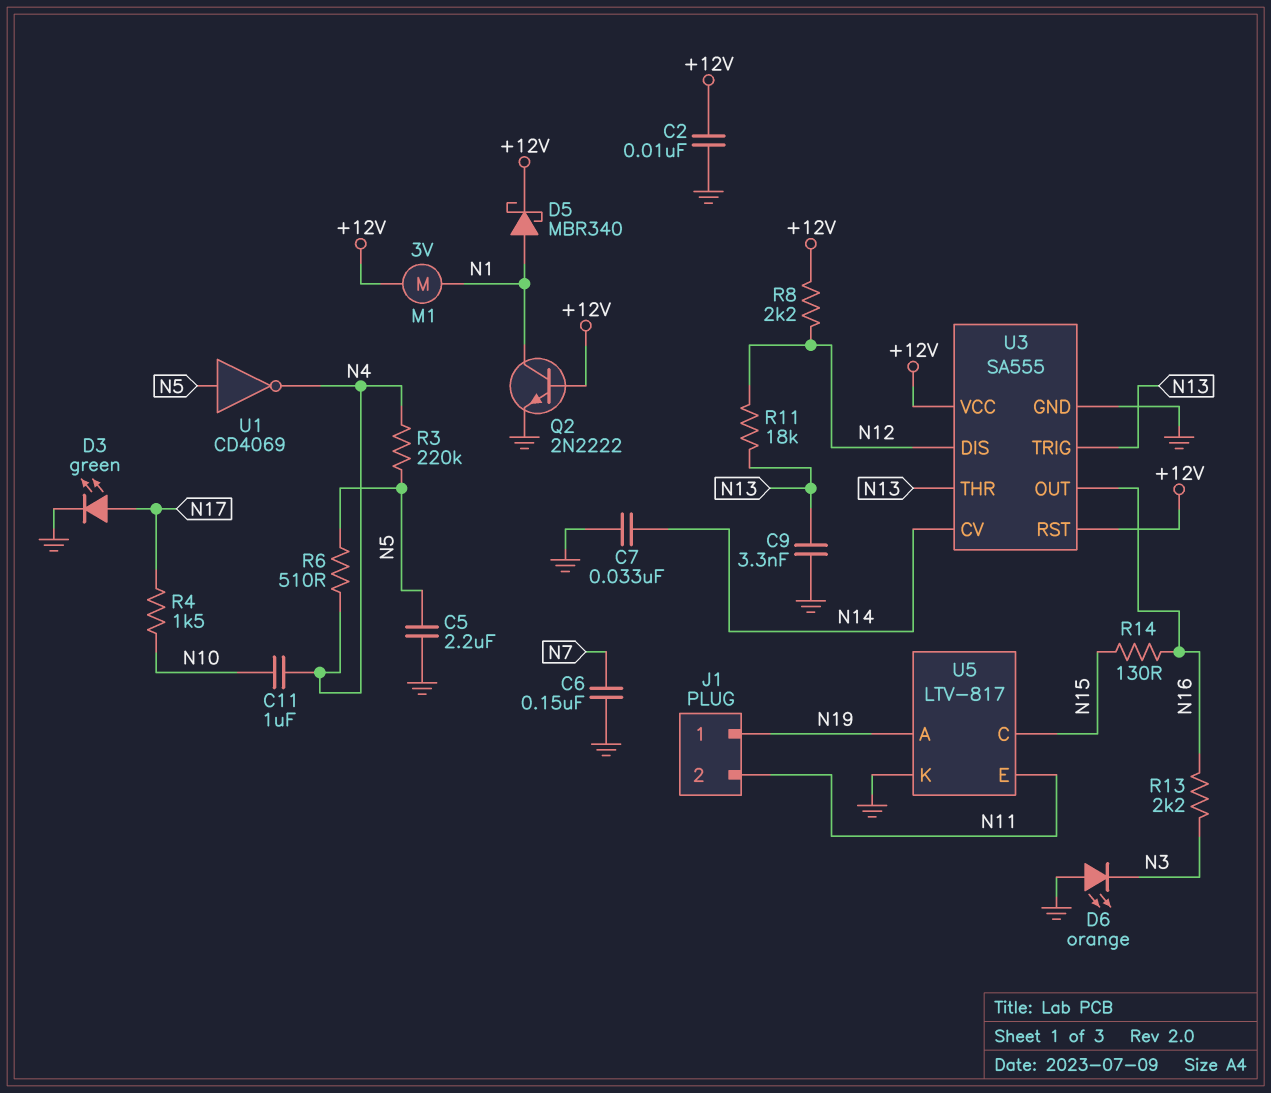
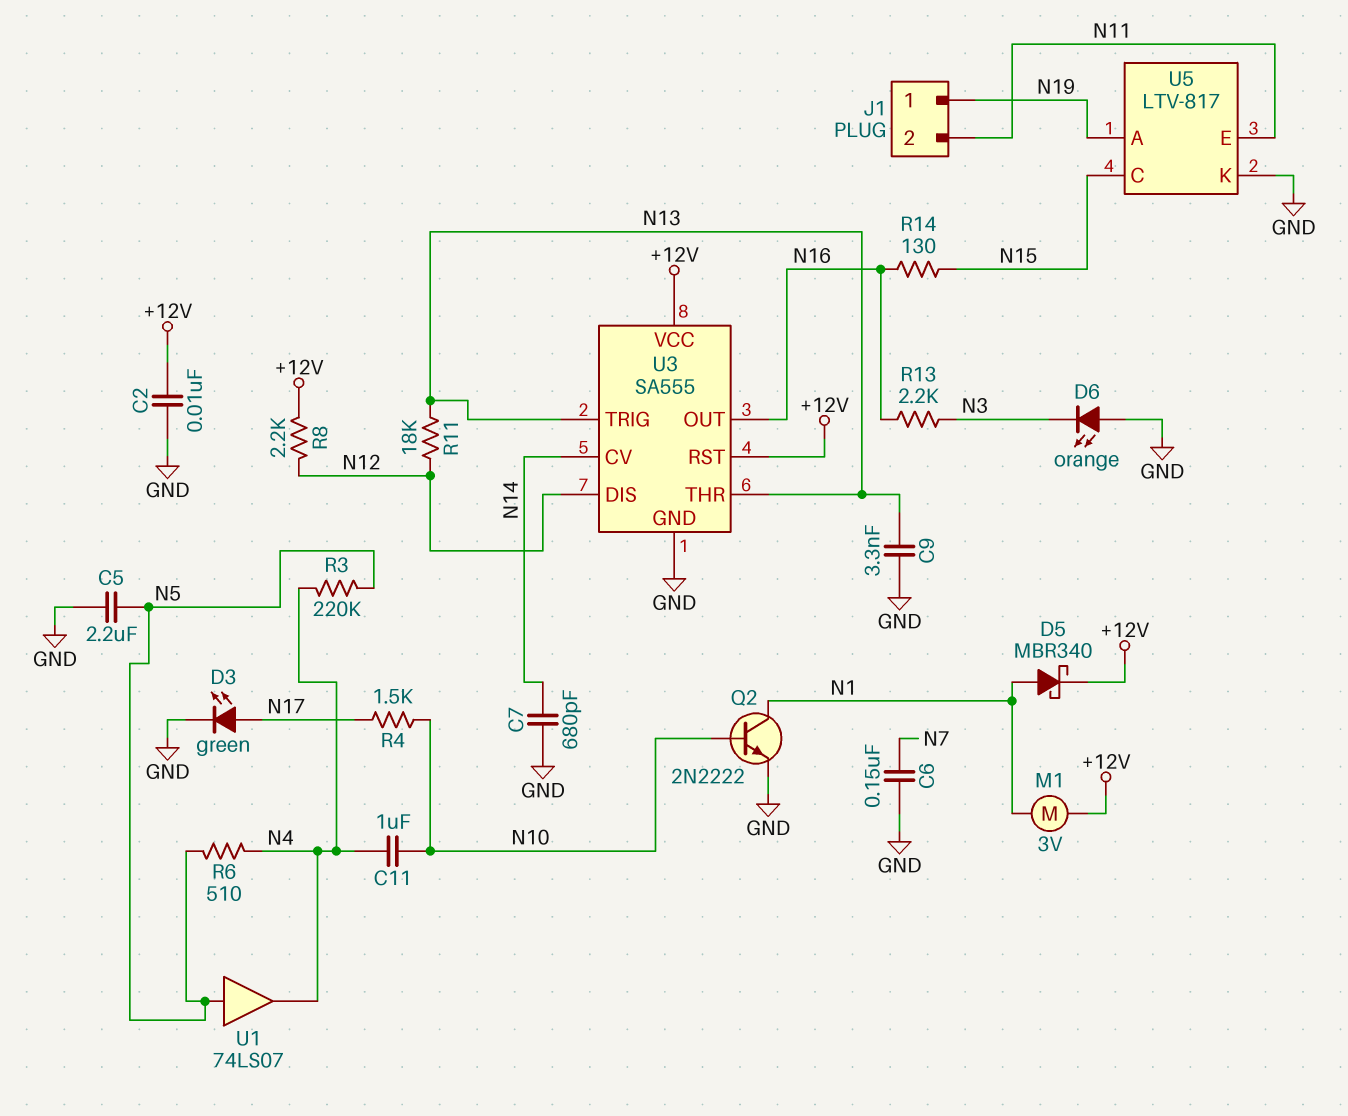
C7: 33nF (GND, N14) -> 680pF (GND, N14)
Q2: NPN 2N2222 (B +12V, C N1, E GND) -> NPN 2N2222 (B N10, C N1, E GND)
U1: NOT CD4069 (in N5, out N4) -> buffer 74LS07 (in N5, out N4)

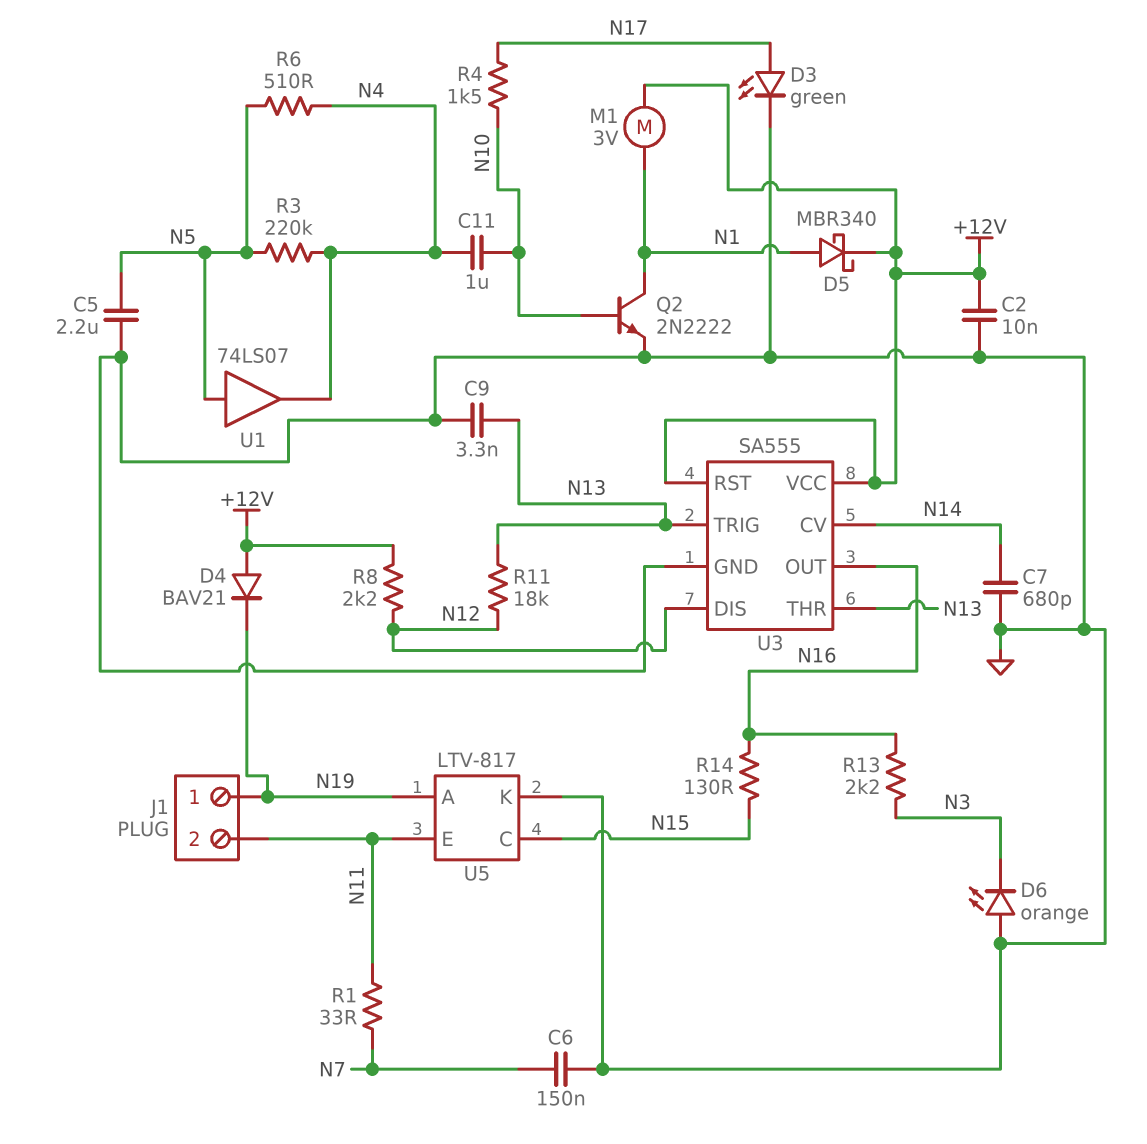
D4: none -> diode BAV21 (A +12V, K N19)
R1: none -> 33 (N7, N11)

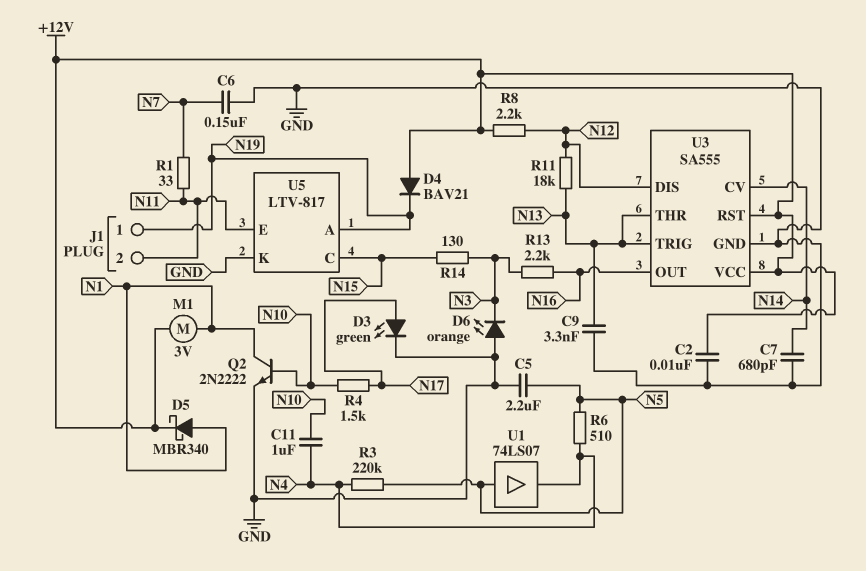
R14: 130 (N15, N16) -> 130 (N3, N15)

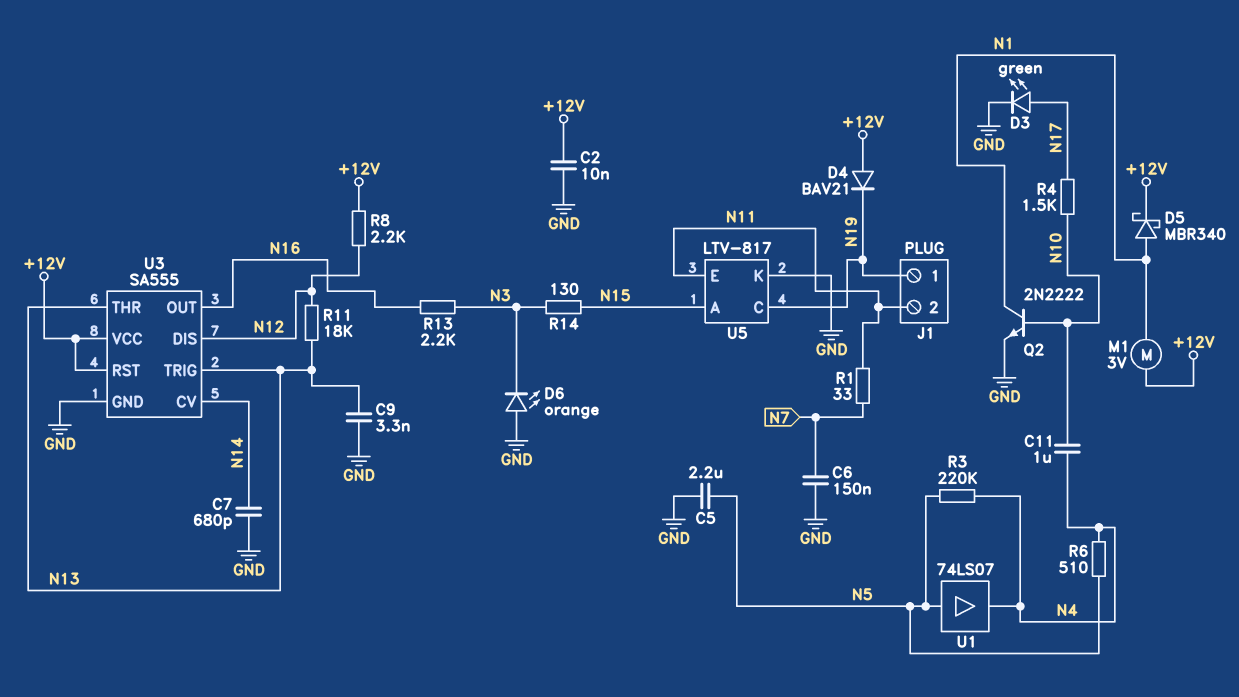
U5 pin A: N19 -> N15
U5 pin C: N15 -> N19

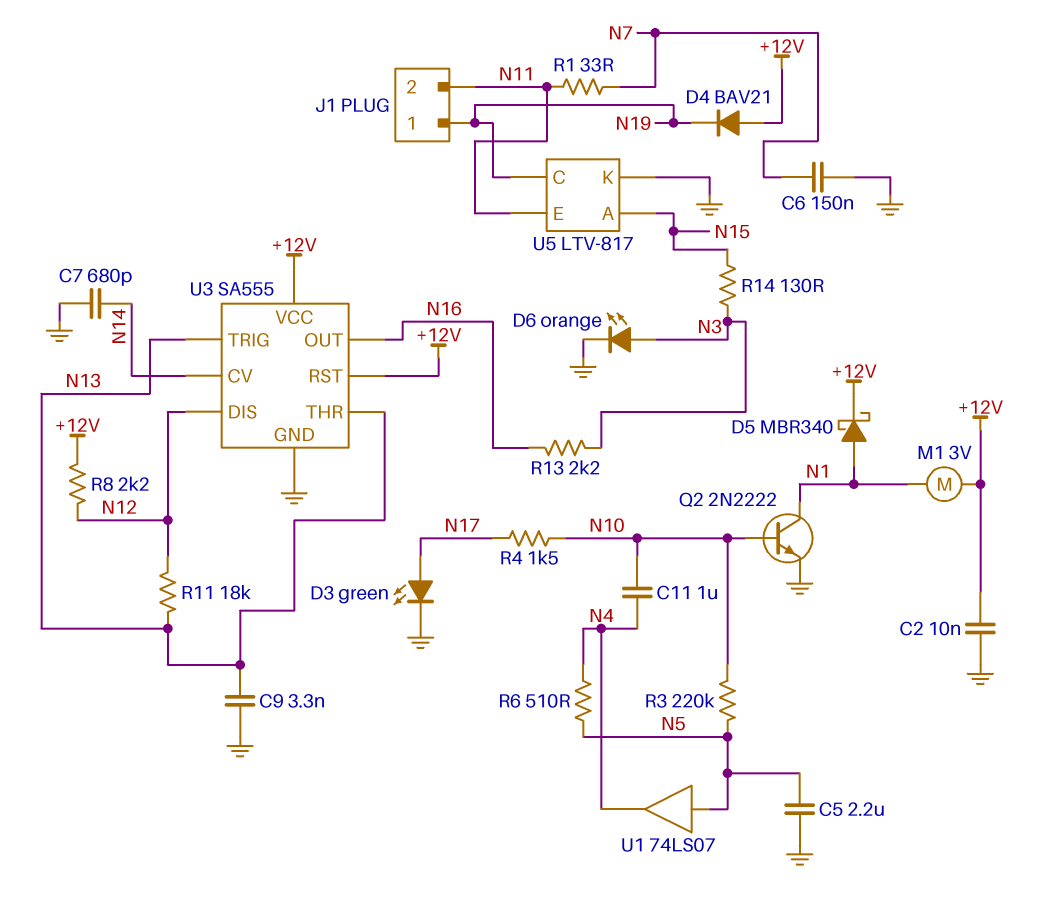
D6: LED orange (A GND, K N3) -> LED orange (A N3, K GND)
R3: 220k (N4, N5) -> 220k (N5, N10)

